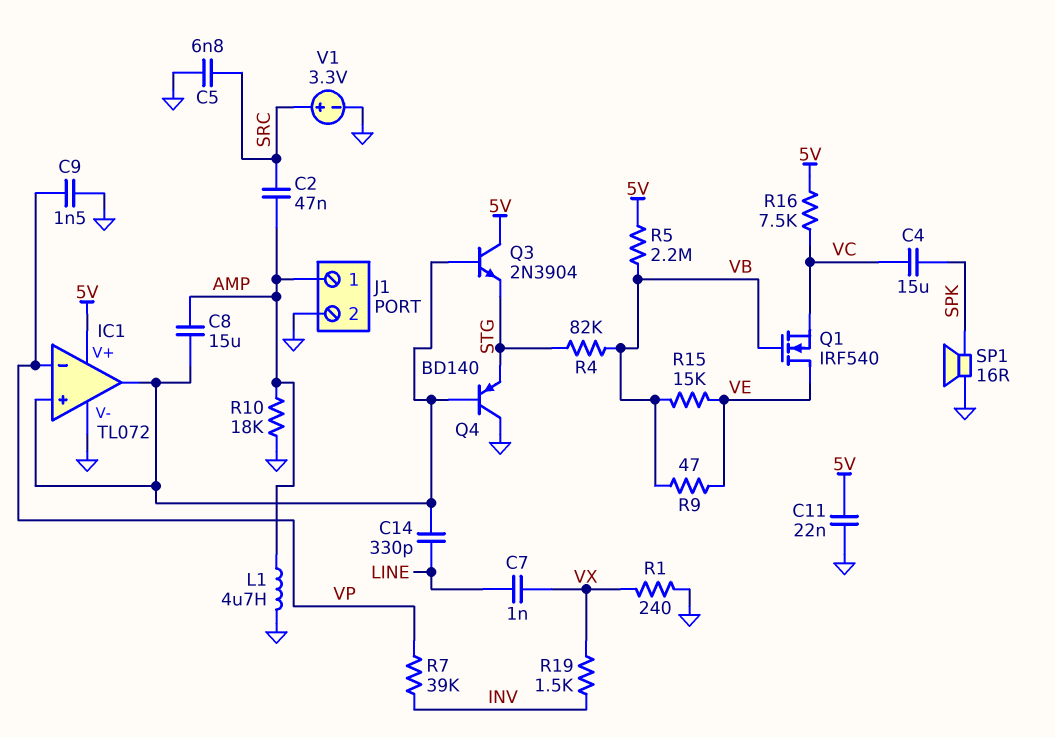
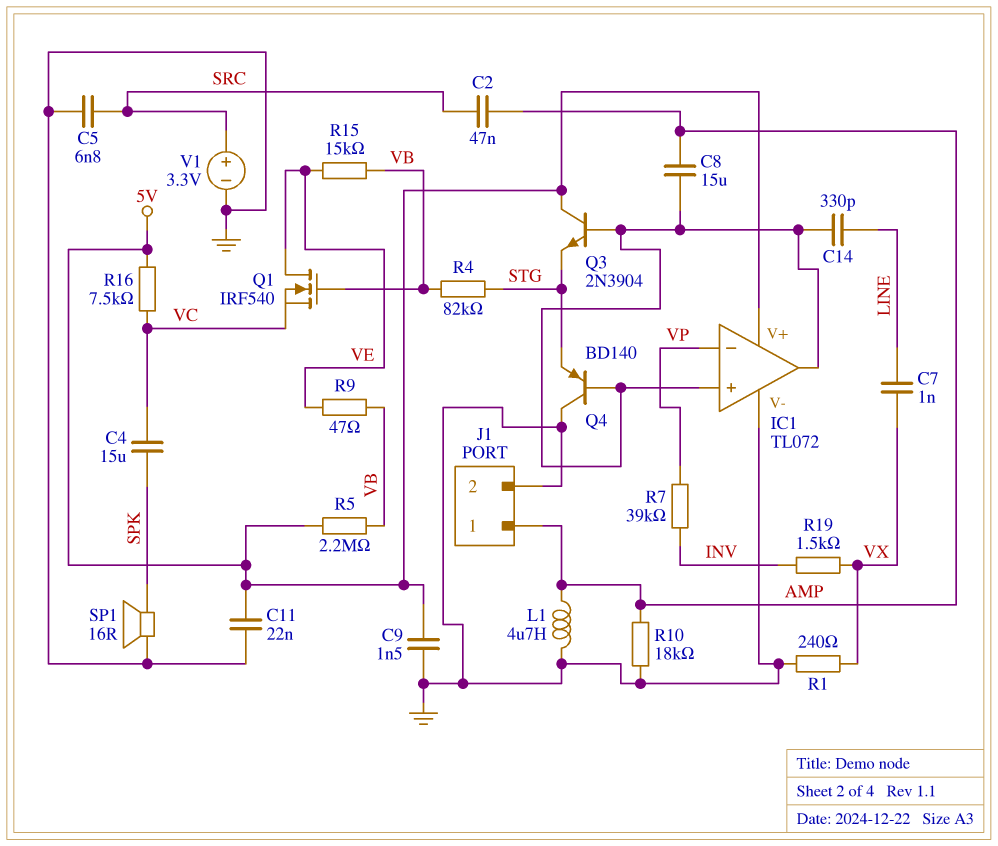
C9: 1.5nF (GND, VP) -> 1.5nF (5V, GND)

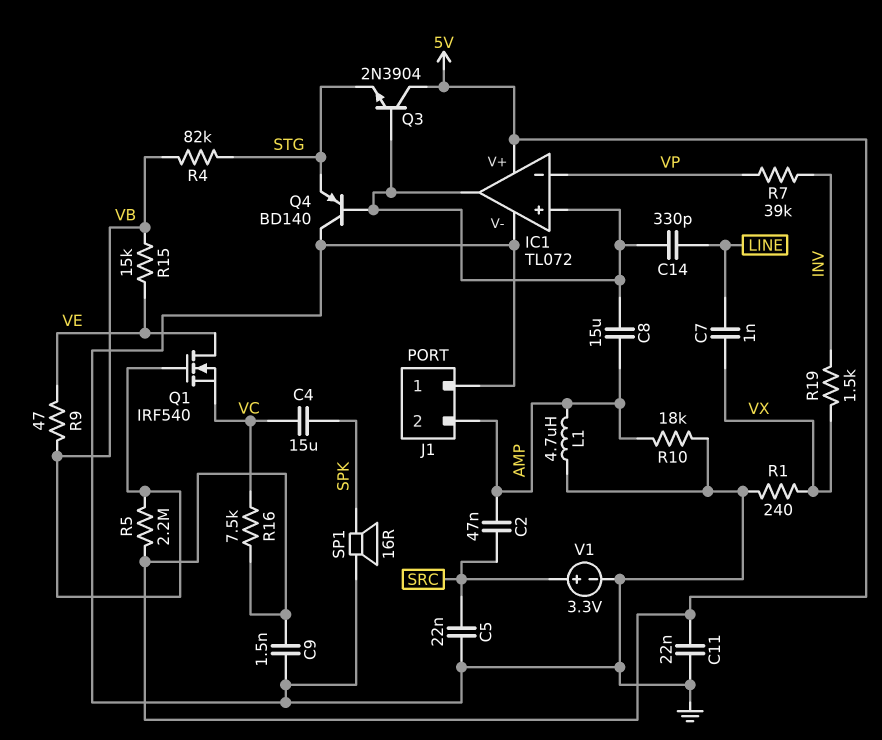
C5: 6.8nF (GND, SRC) -> 22nF (GND, SRC)
J1 pin 1: AMP -> GND
J1 pin 2: GND -> AMP

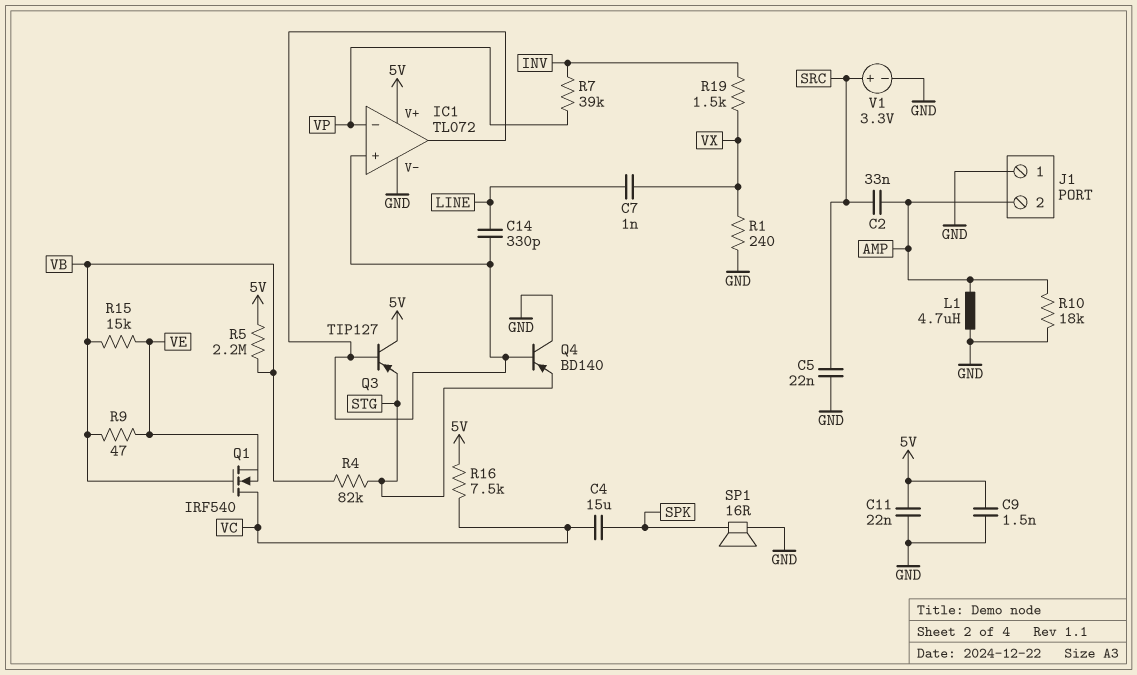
C2: 47nF (AMP, SRC) -> 33nF (AMP, SRC)
C8: 15uF (AMP, IC1/in+) -> none
Q1: NMOS IRF540 (G VB, D VE, S VC) -> NMOS IRF540 (G VB, D VC, S VE)
Q3: NPN 2N3904 (B IC1/in+, C 5V, E STG) -> PNP TIP127 (B IC1/in+, C 5V, E STG)

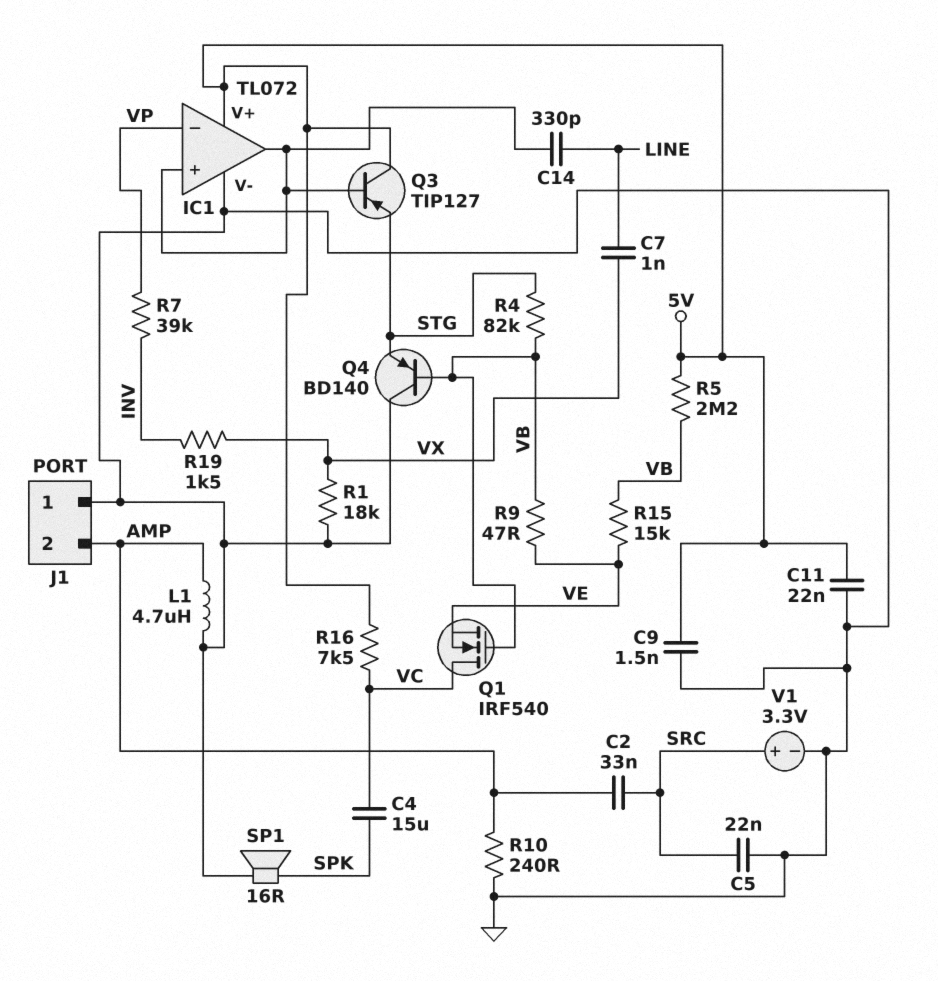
Q4: PNP BD140 (B IC1/in+, C GND, E STG) -> PNP BD140 (B VB, C GND, E STG)
R1: 240 (GND, VX) -> 18k (GND, VX)
R10: 18k (AMP, GND) -> 240 (AMP, GND)

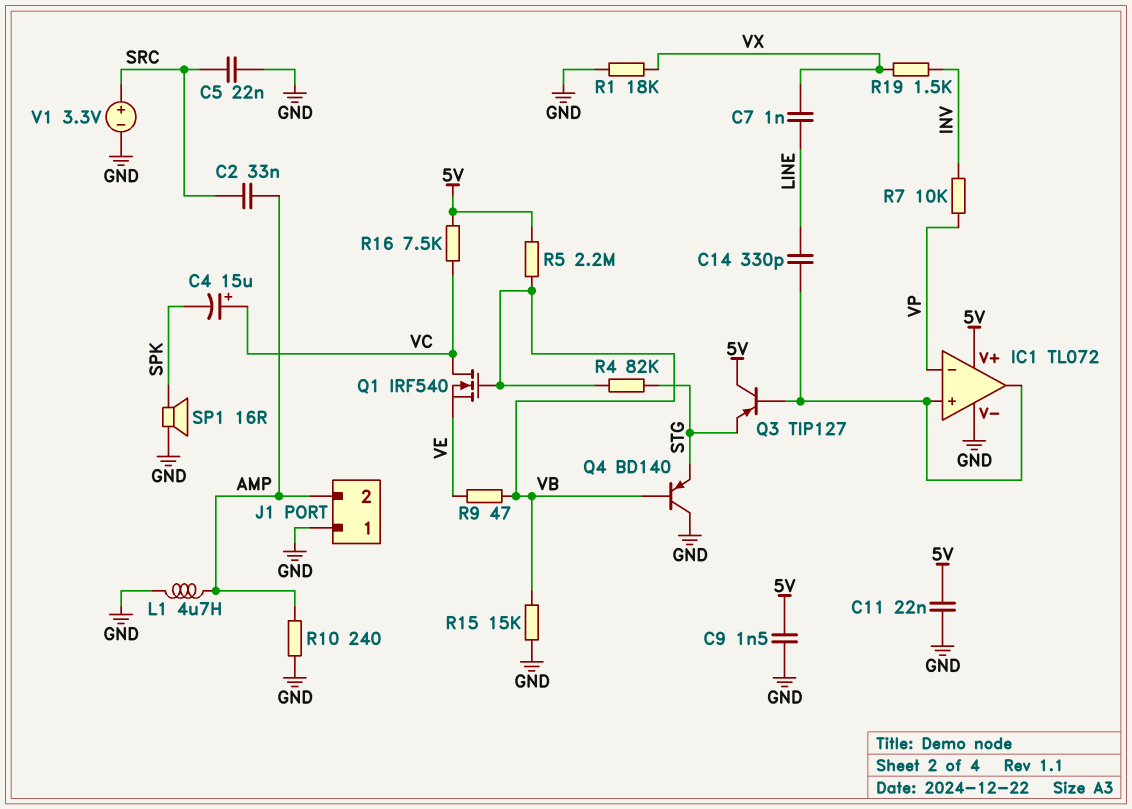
C4: 15uF (SPK, VC) -> 15uF (plus VC, minus SPK)
R7: 39k (INV, VP) -> 10k (INV, VP)
R15: 15k (VB, VE) -> 15k (GND, VB)

